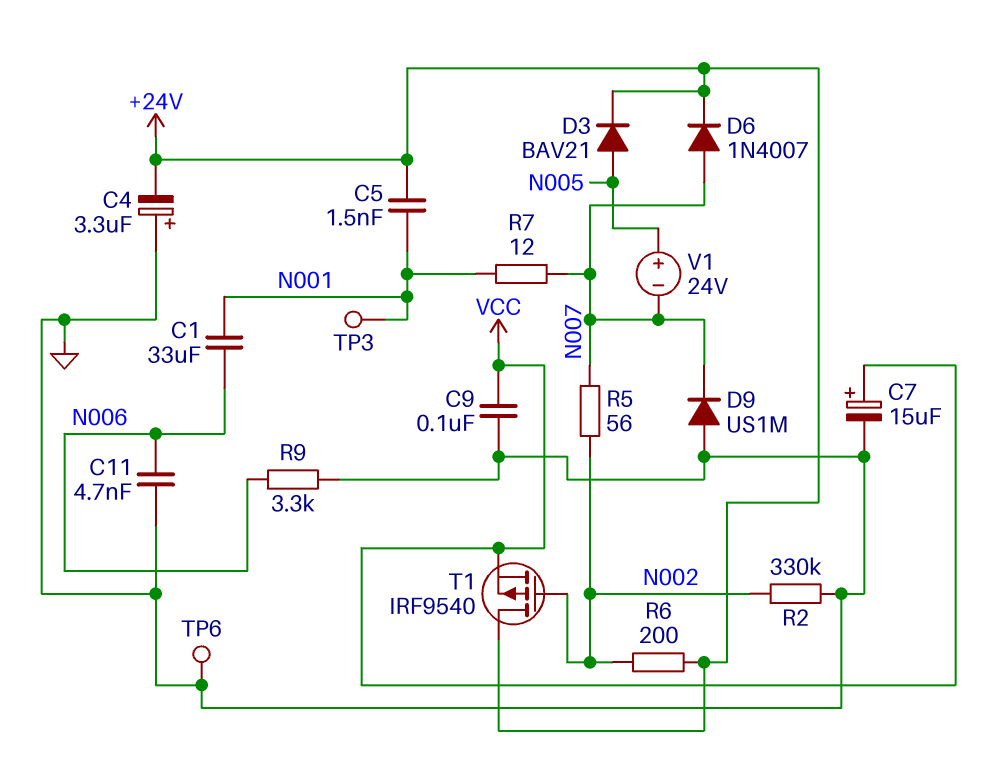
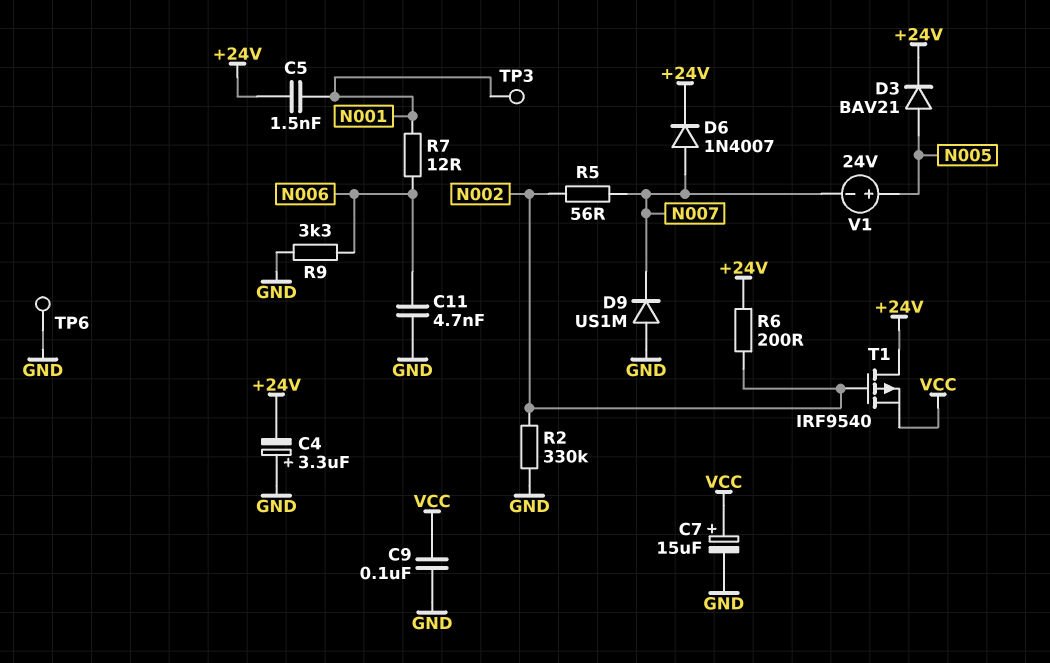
C1: 33uF (N001, N006) -> none
R7: 12 (N001, N007) -> 12 (N001, N006)

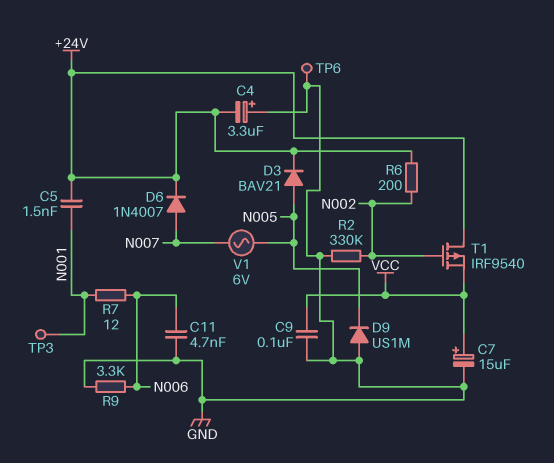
D9: diode US1M (A GND, K N007) -> diode US1M (A GND, K N005)
R5: 56 (N002, N007) -> none
V1: 24V (plus N005, minus N007) -> AC 6V (N005, N007)

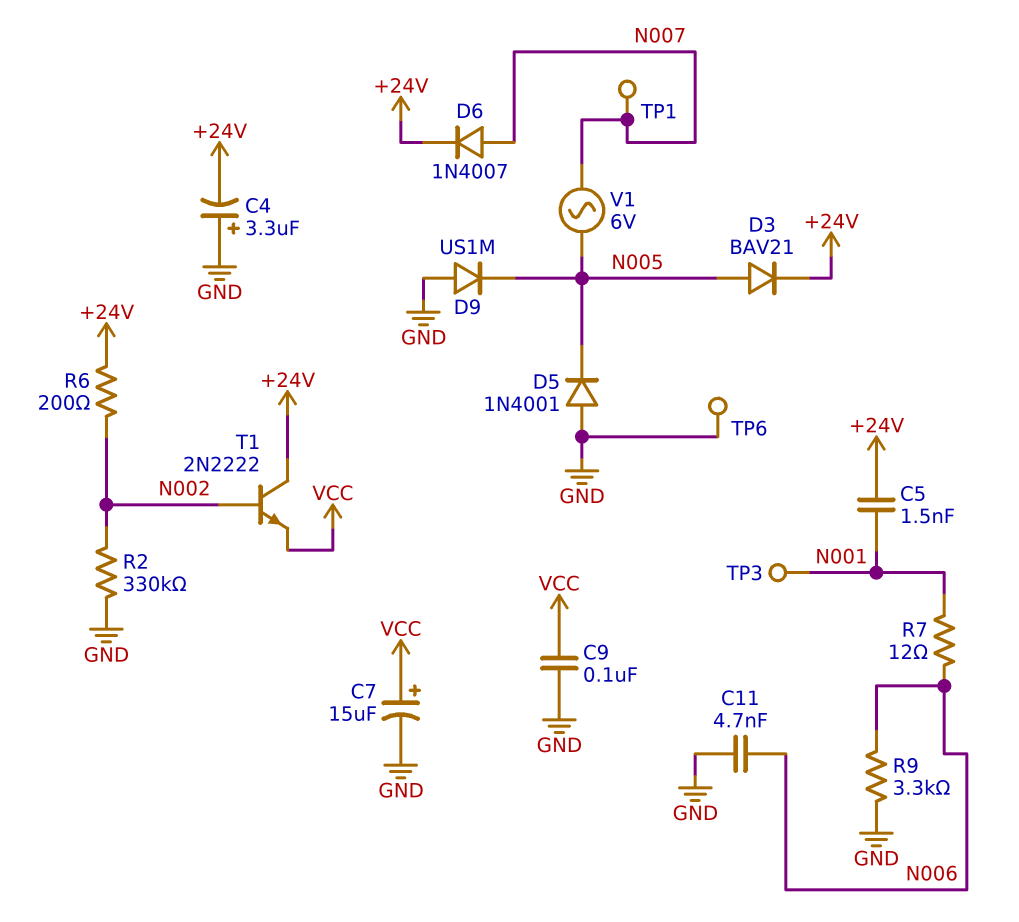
D5: none -> diode 1N4001 (A GND, K N005)
T1: PMOS IRF9540 (G N002, D +24V, S VCC) -> NPN 2N2222 (B N002, C +24V, E VCC)
TP1: none -> test point (N007)

